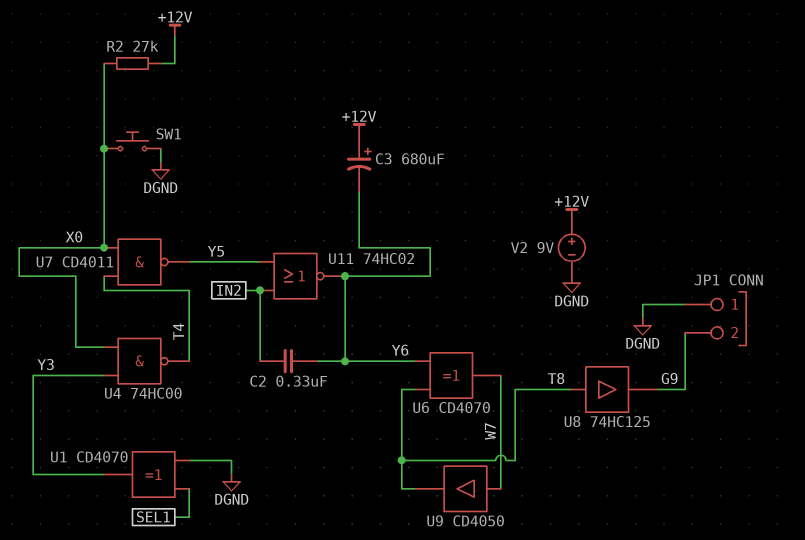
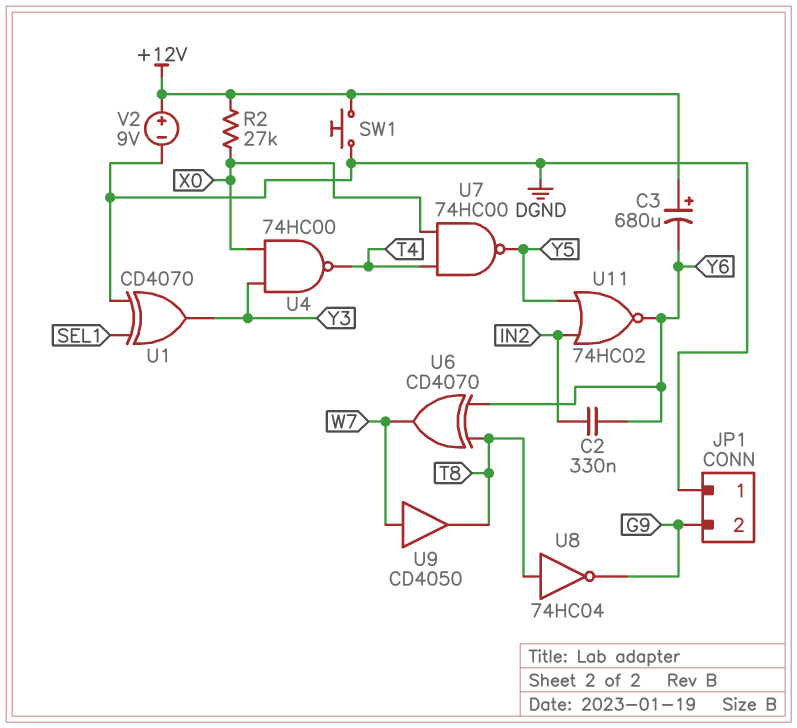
SW1: button (DGND, X0) -> button (+12V, DGND)
U7: NAND CD4011 (in T4, in X0, out Y5) -> NAND 74HC00 (in T4, in X0, out Y5)
U8: buffer 74HC125 (in T8, out G9) -> NOT 74HC04 (in T8, out G9)

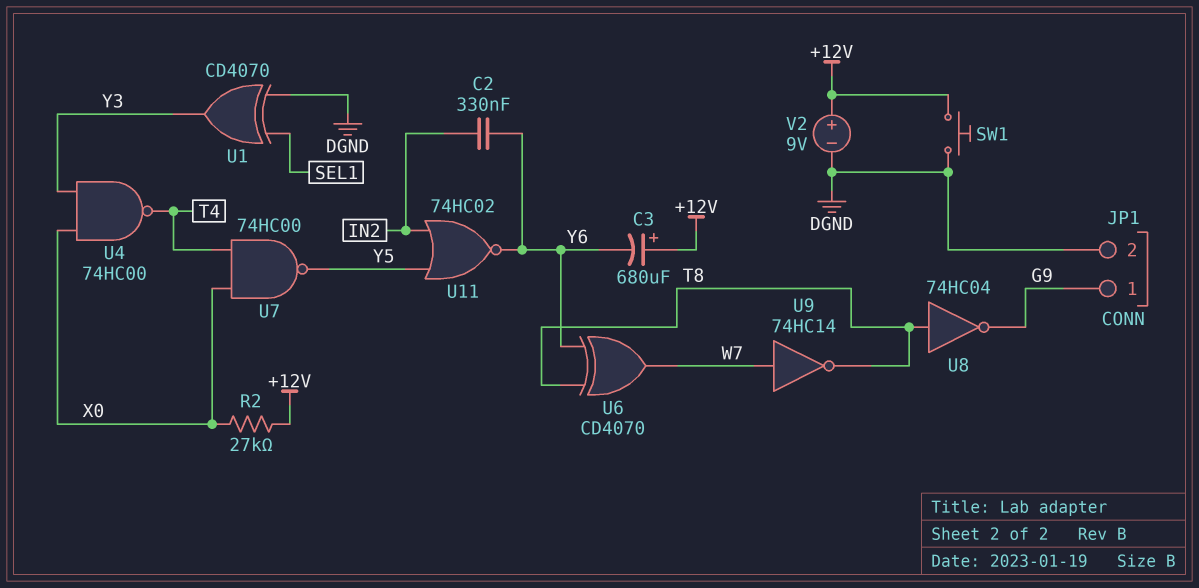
JP1 pin 1: DGND -> G9
JP1 pin 2: G9 -> DGND
U9: buffer CD4050 (in W7, out T8) -> NOT 74HC14 (in W7, out T8)

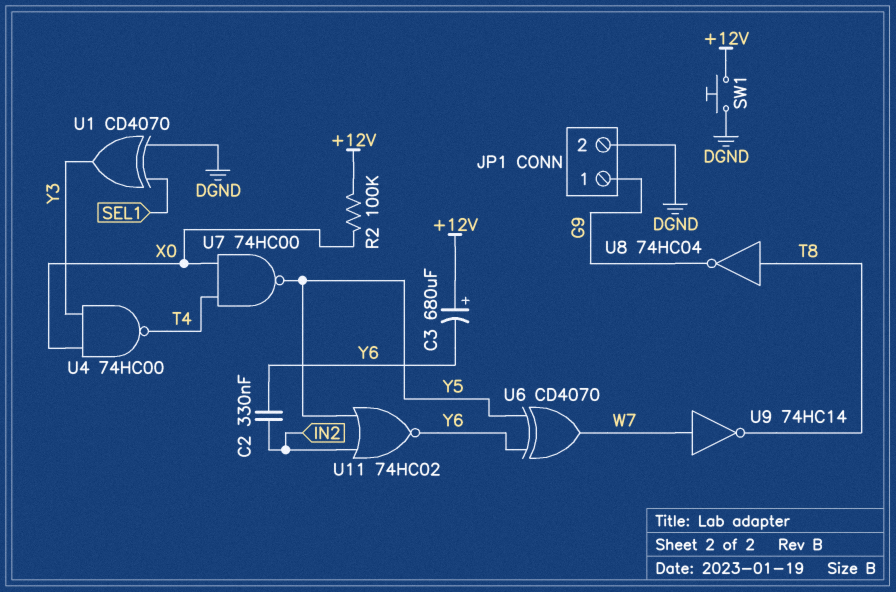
R2: 27k (+12V, X0) -> 100k (+12V, X0)
U6: XOR CD4070 (in T8, in Y6, out W7) -> XOR CD4070 (in Y5, in Y6, out W7)
V2: 9V (plus +12V, minus DGND) -> none

